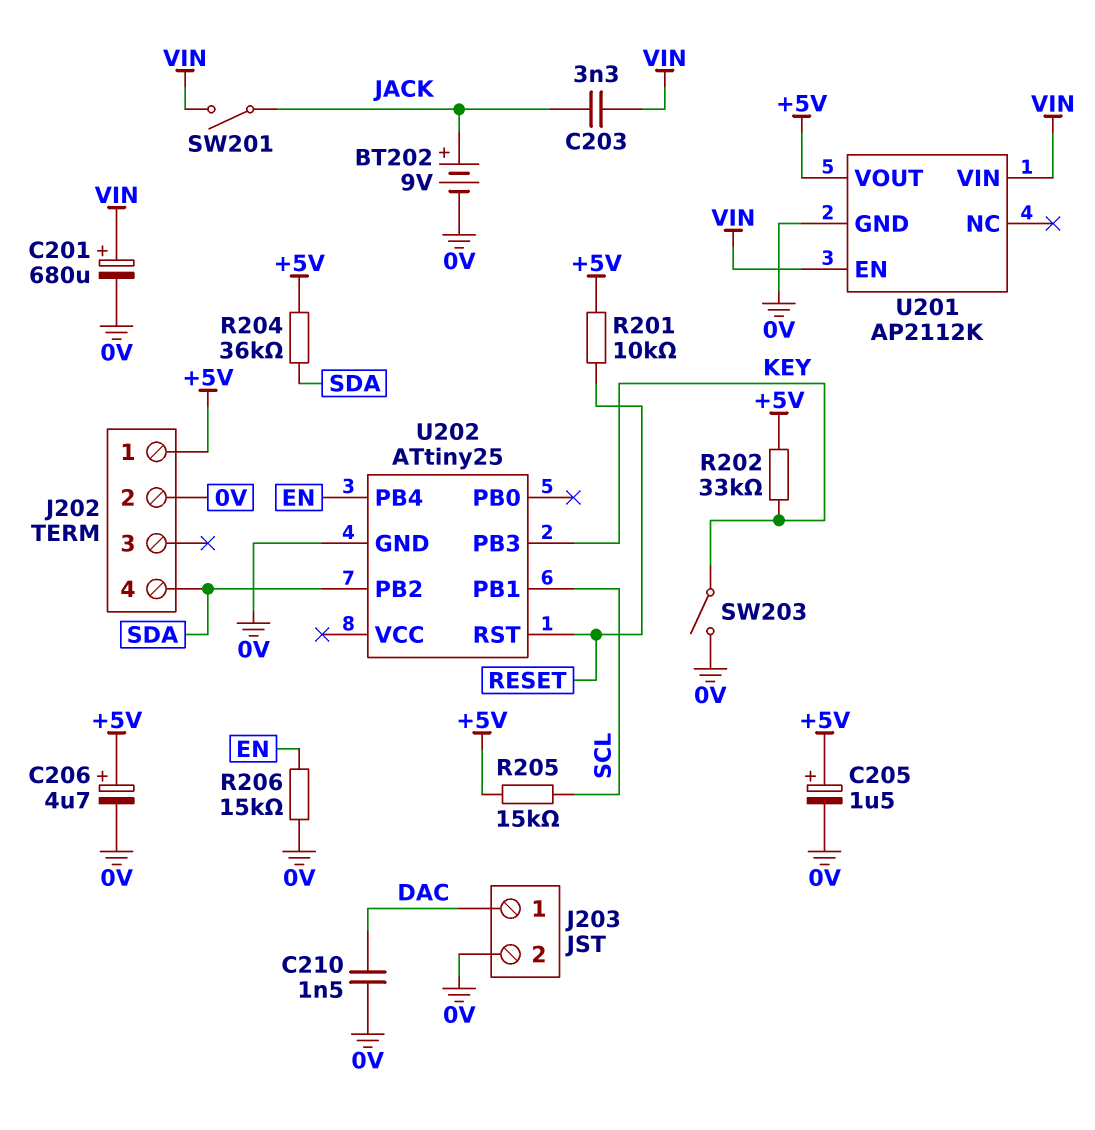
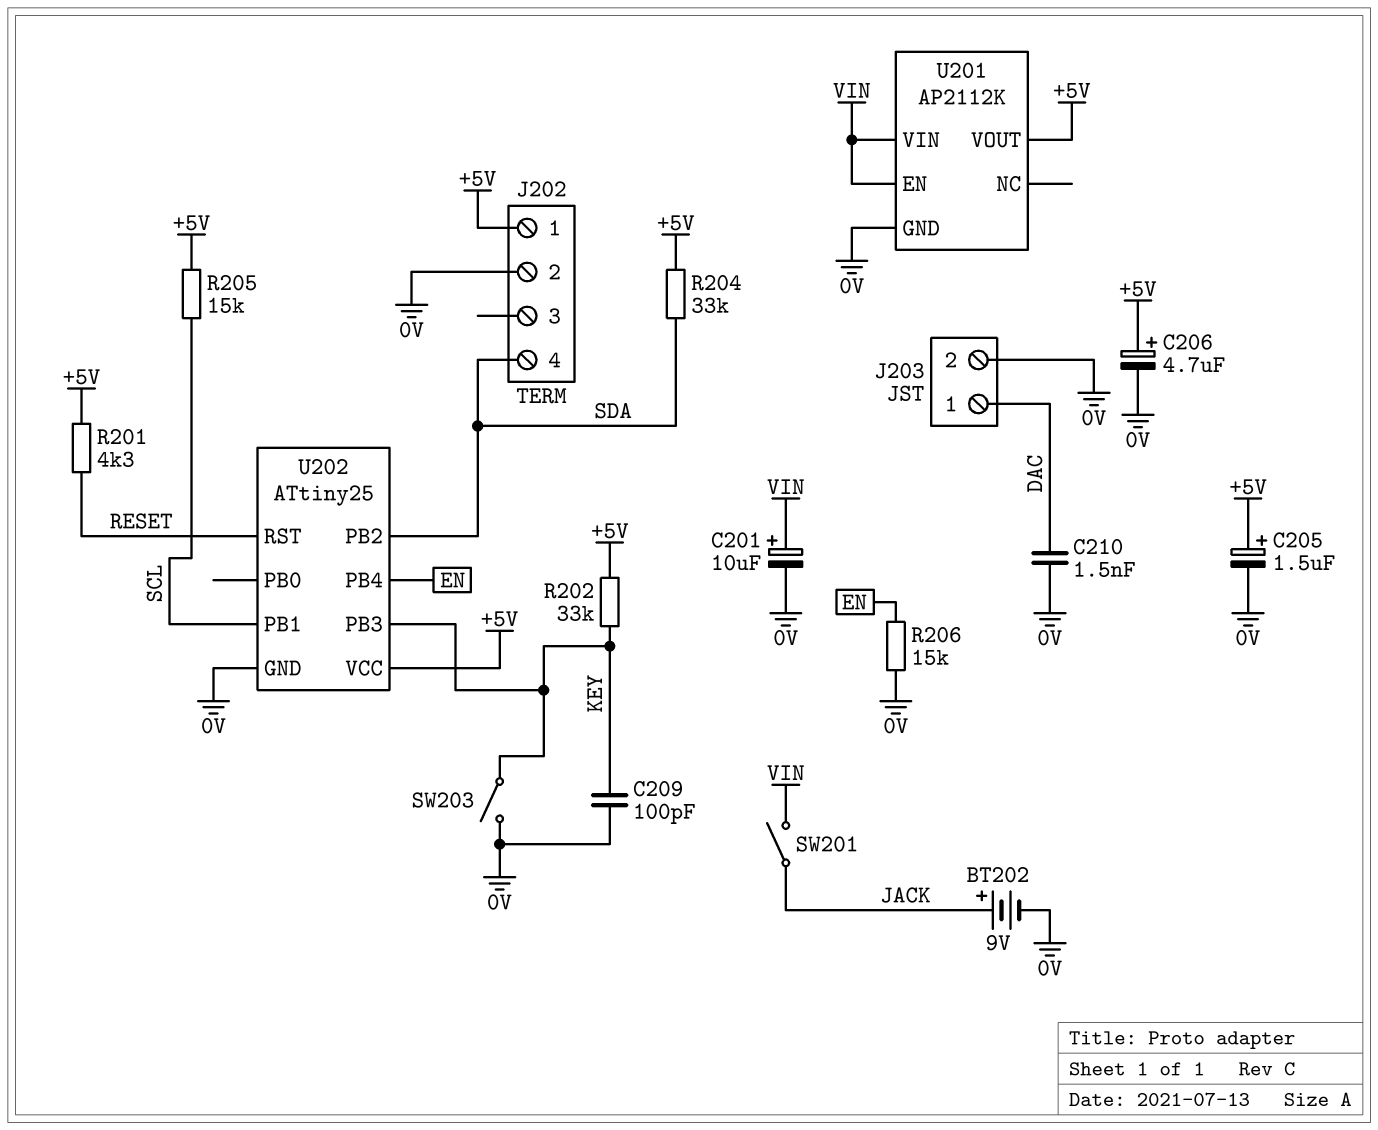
C201: 680uF (plus VIN, minus 0V) -> 10uF (plus VIN, minus 0V)
C203: 3.3nF (JACK, VIN) -> none
C209: none -> 100pF (0V, KEY)
R201: 10k (+5V, RESET) -> 4.3k (+5V, RESET)
R204: 36k (+5V, SDA) -> 33k (+5V, SDA)
U202 pin VCC: none -> +5V

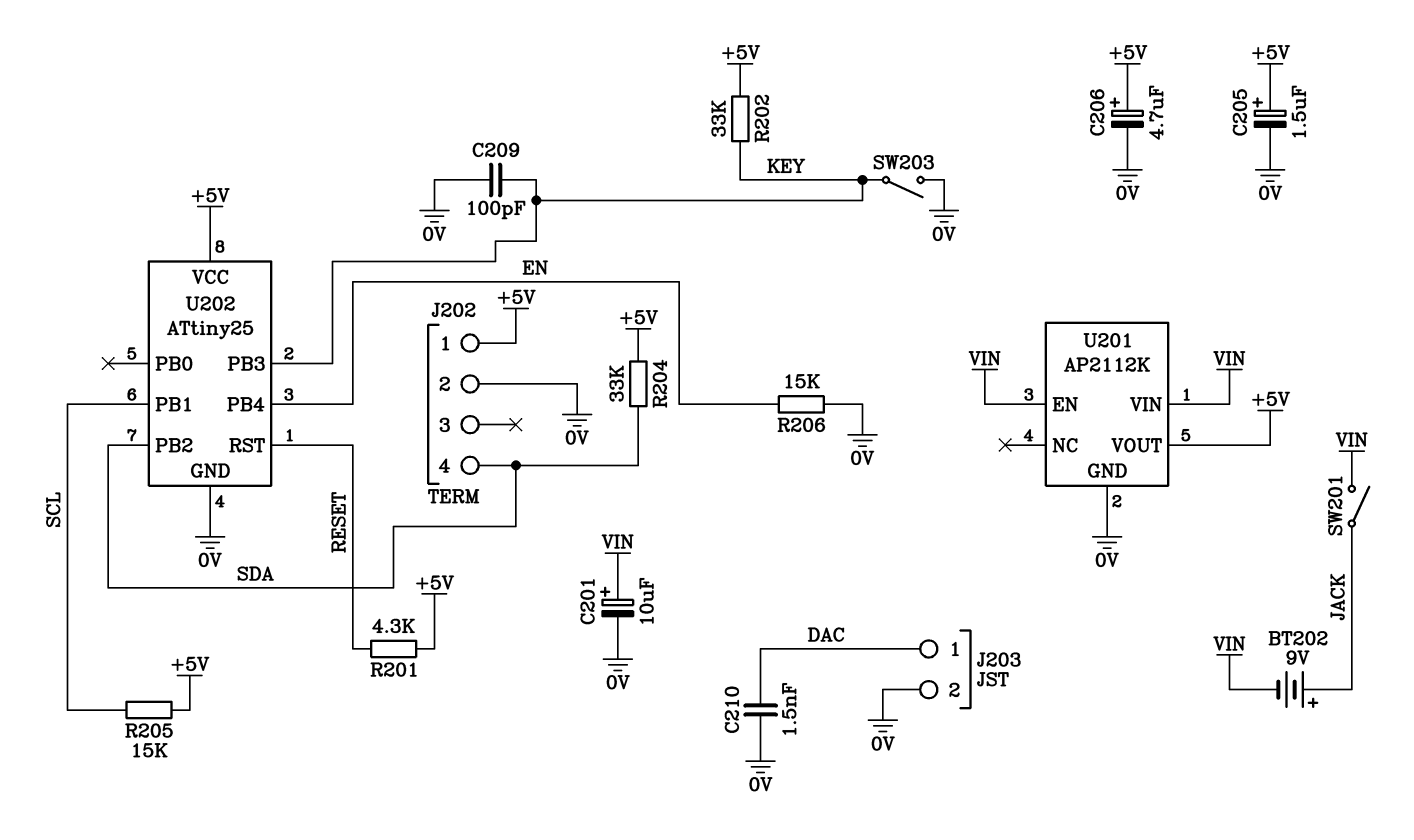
BT202: 9V (plus JACK, minus 0V) -> 9V (plus JACK, minus VIN)

